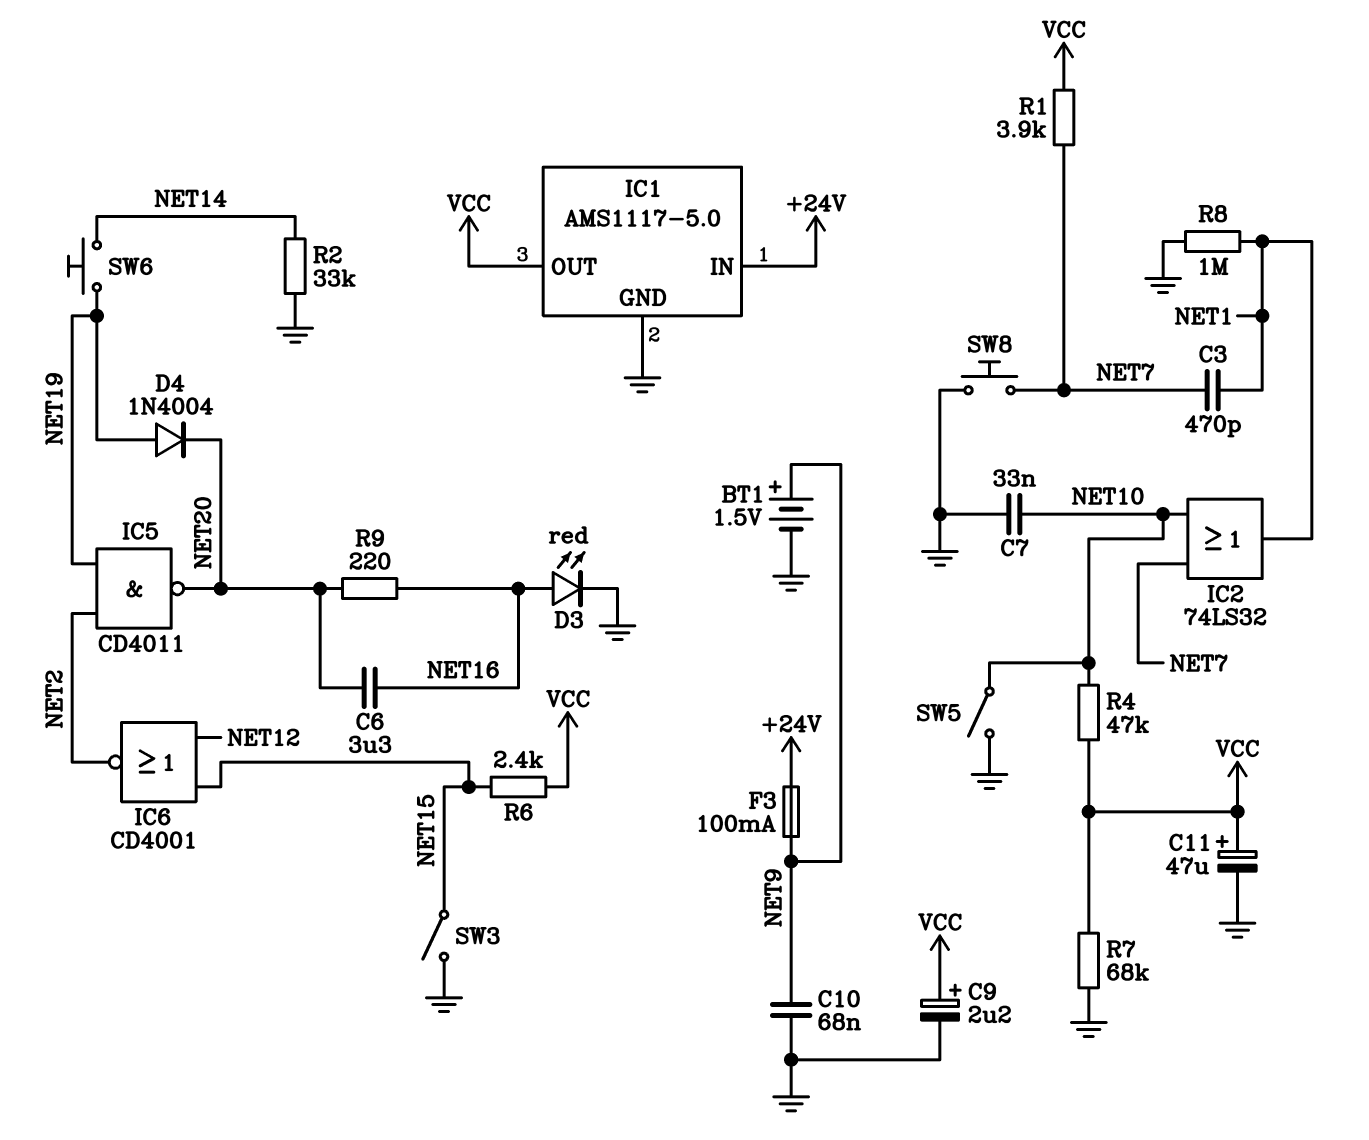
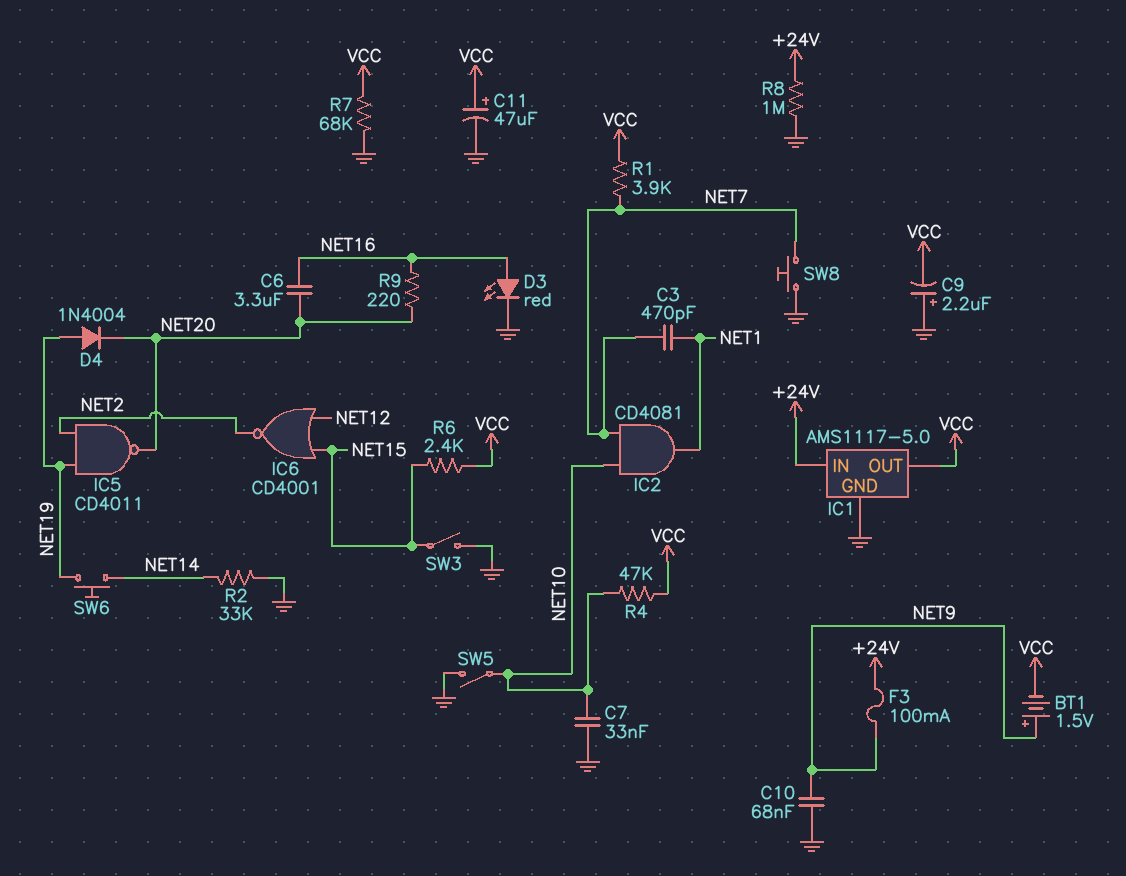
BT1: 1.5V (plus NET9, minus GND) -> 1.5V (plus NET9, minus VCC)
C9: 2.2uF (plus VCC, minus GND) -> 2.2uF (plus GND, minus VCC)
IC2: OR 74LS32 (in NET7, in NET10, out NET1) -> AND CD4081 (in NET7, in NET10, out NET1)
R8: 1M (GND, NET1) -> 1M (+24V, GND)

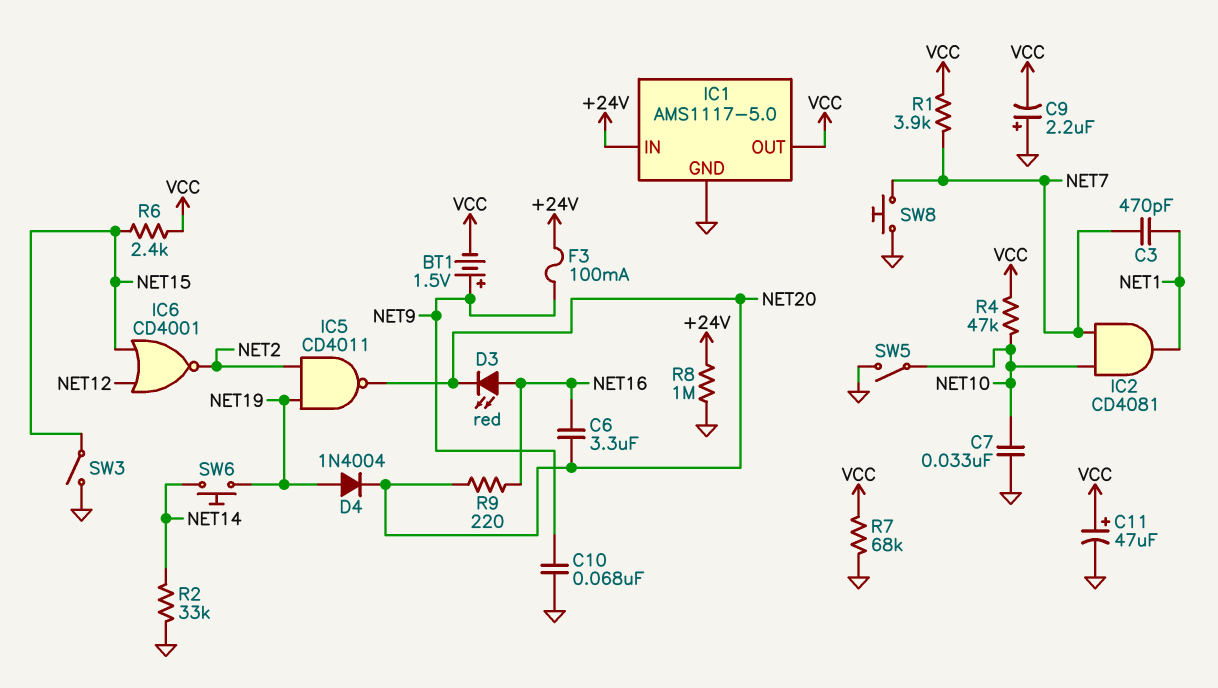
D3: LED red (A NET16, K GND) -> LED red (A NET16, K NET20)

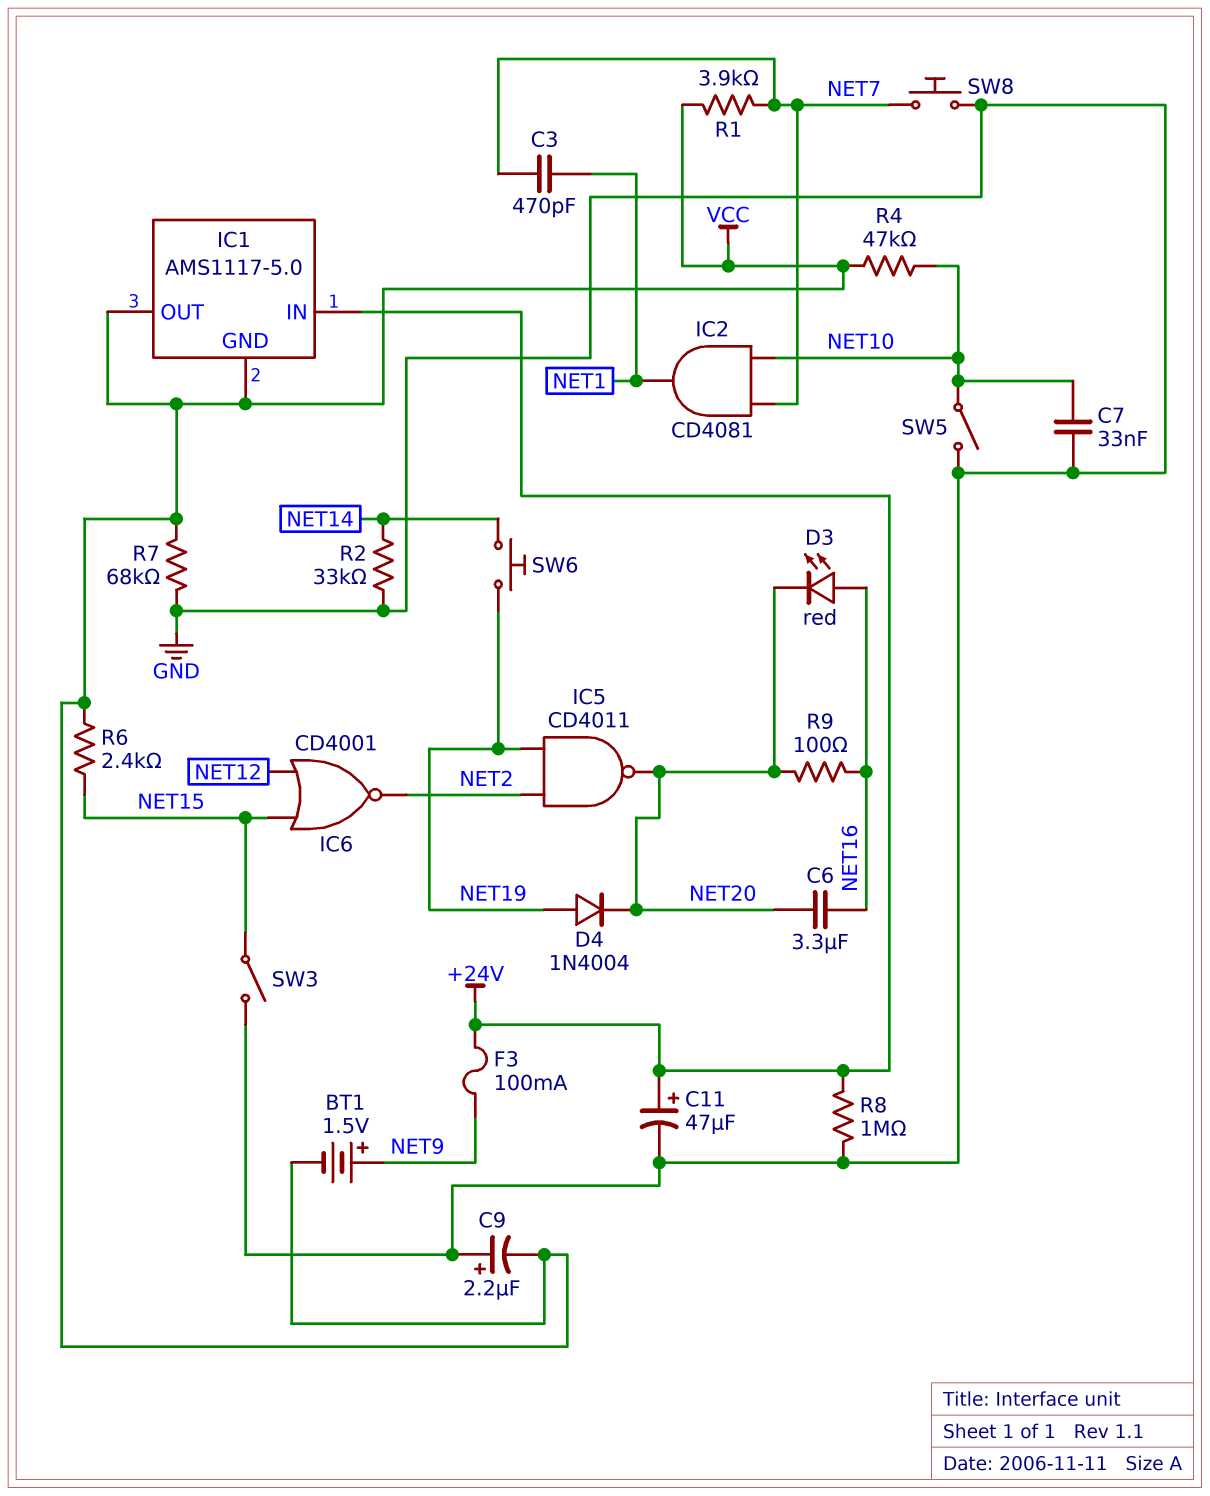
C10: 68nF (GND, NET9) -> none
C11: 47uF (plus VCC, minus GND) -> 47uF (plus +24V, minus GND)
IC1 pin GND: GND -> VCC
R9: 220 (NET16, NET20) -> 100 (NET16, NET20)

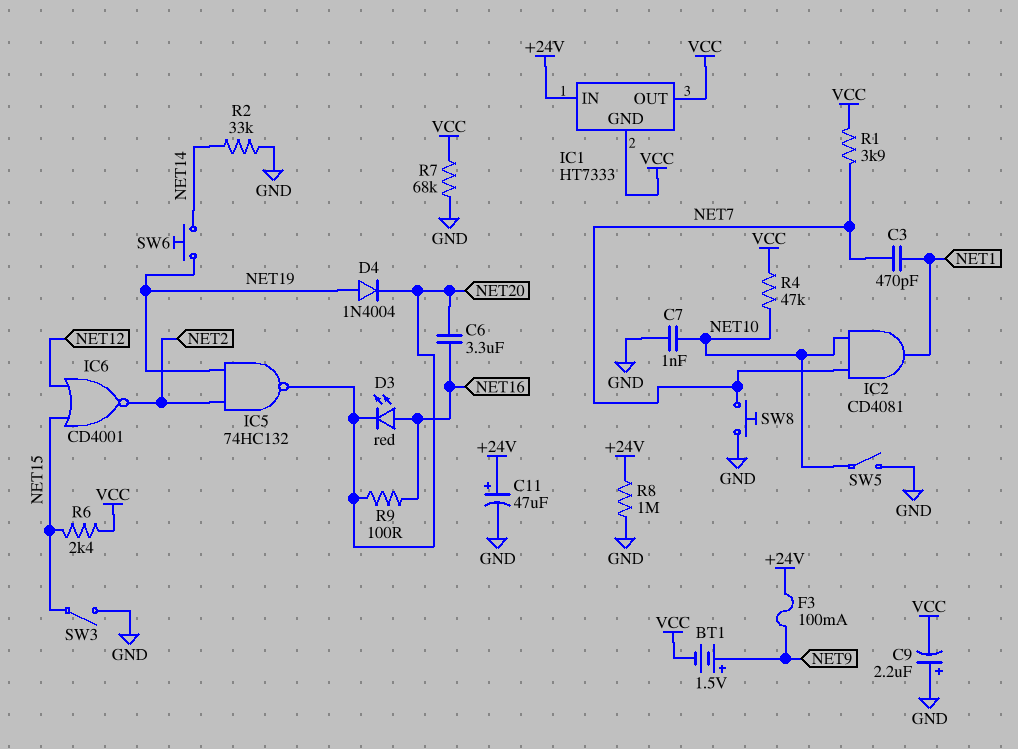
C7: 33nF (GND, NET10) -> 1nF (GND, NET10)
IC1: AMS1117-5.0 -> HT7333
IC5: NAND CD4011 (in NET2, in NET19, out NET20) -> NAND 74HC132 (in NET2, in NET19, out NET20)

